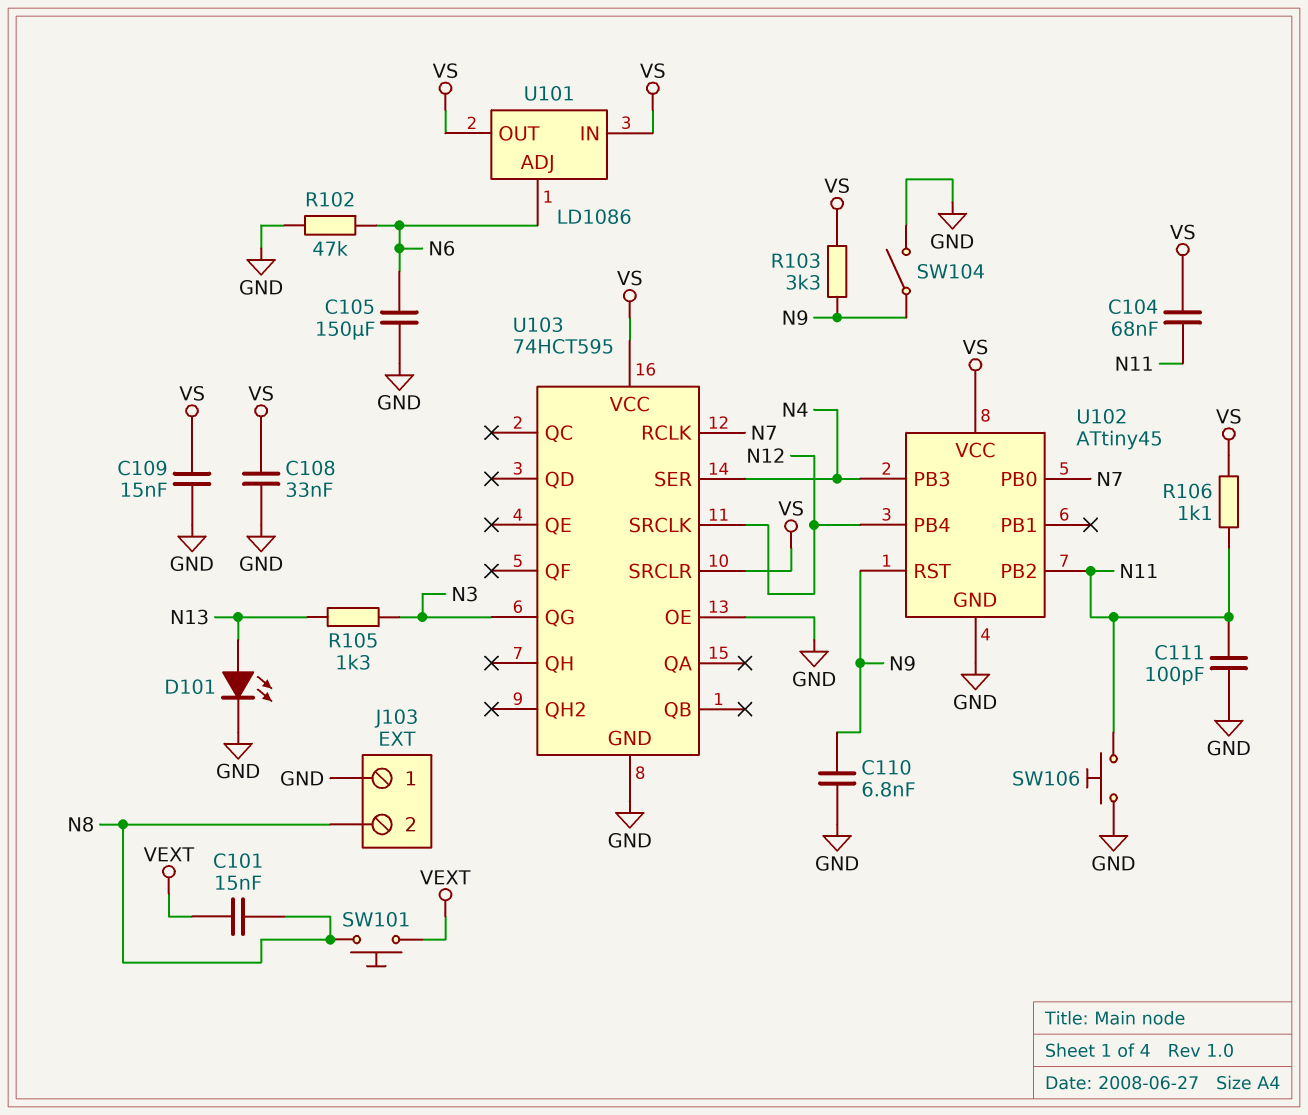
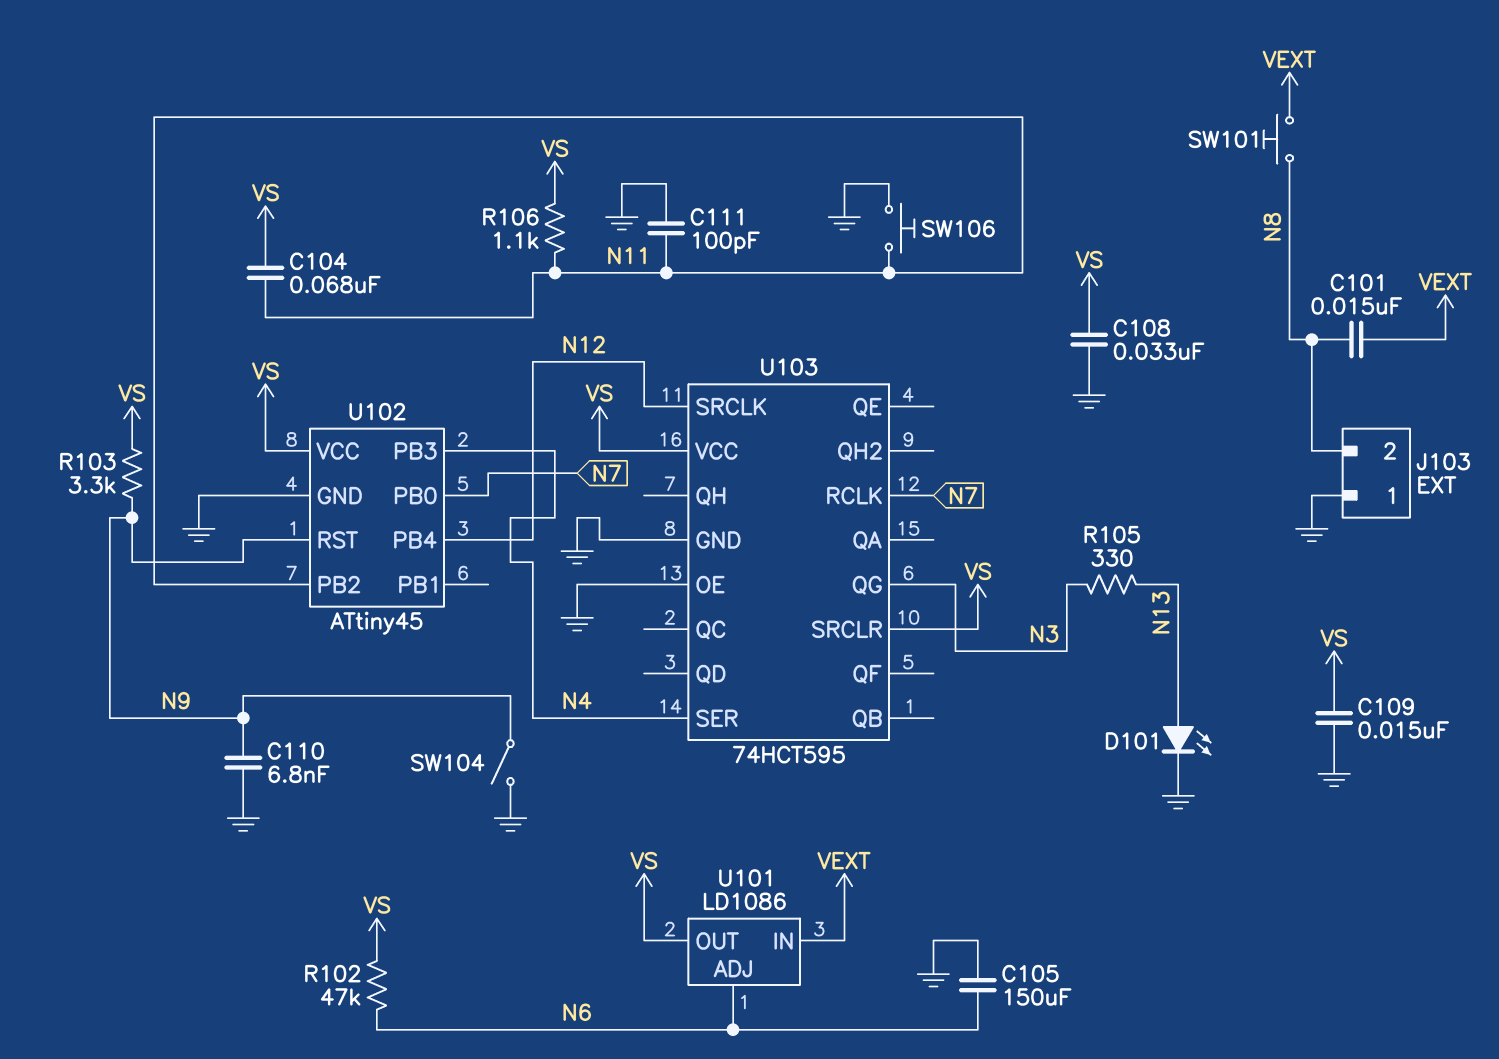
R102: 47k (GND, N6) -> 47k (N6, VS)
R105: 1.3k (N3, N13) -> 330 (N3, N13)
U101 pin IN: VS -> VEXT

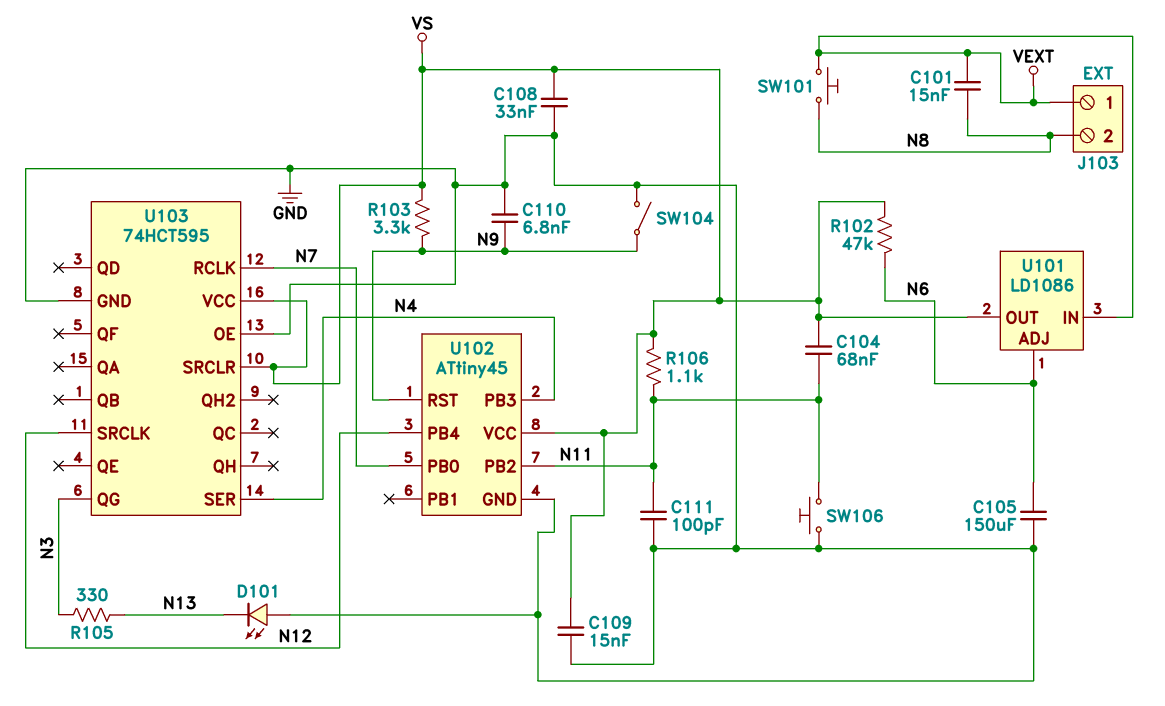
D101: LED (A N13, K GND) -> LED (A GND, K N13)
J103 pin 1: GND -> VEXT

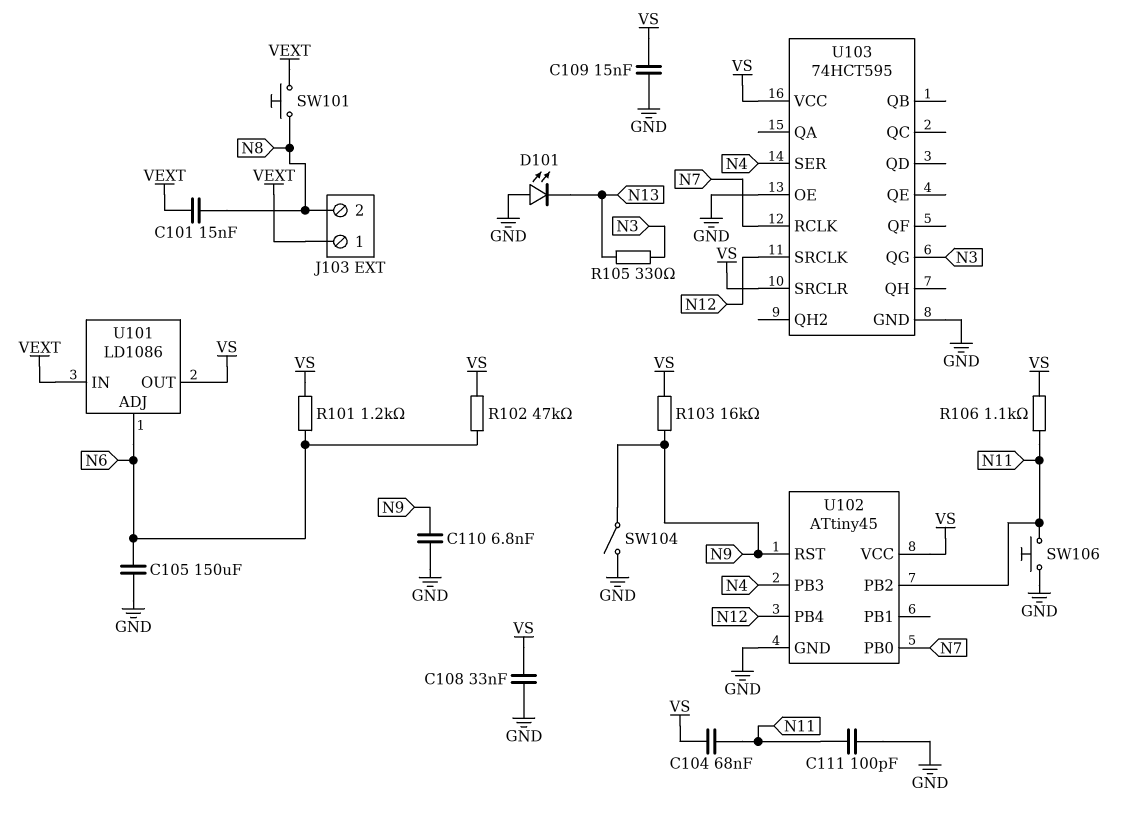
R101: none -> 1.2k (N6, VS)
R103: 3.3k (N9, VS) -> 16k (N9, VS)

